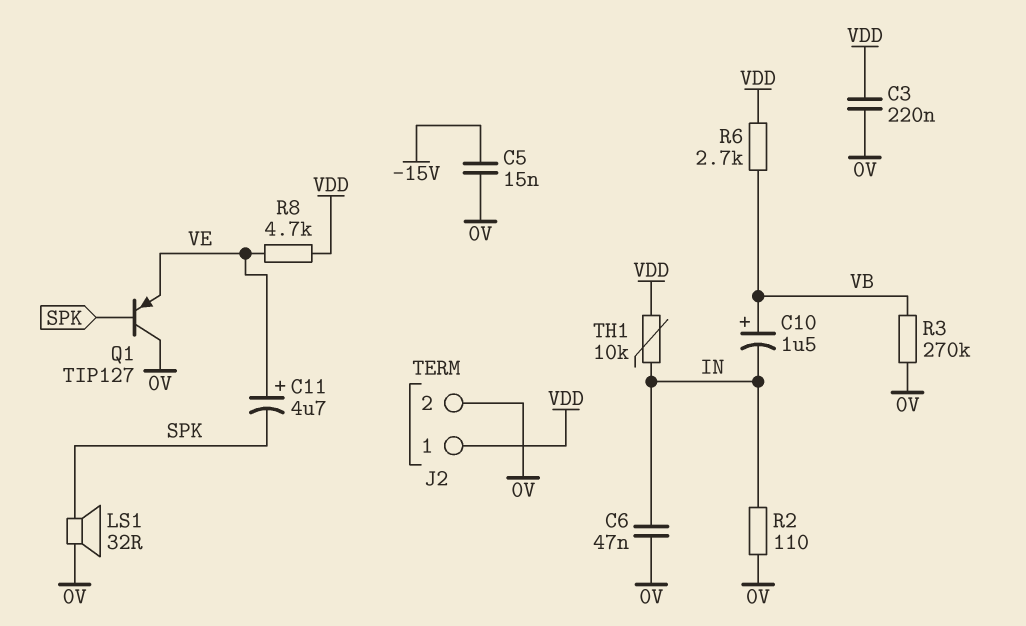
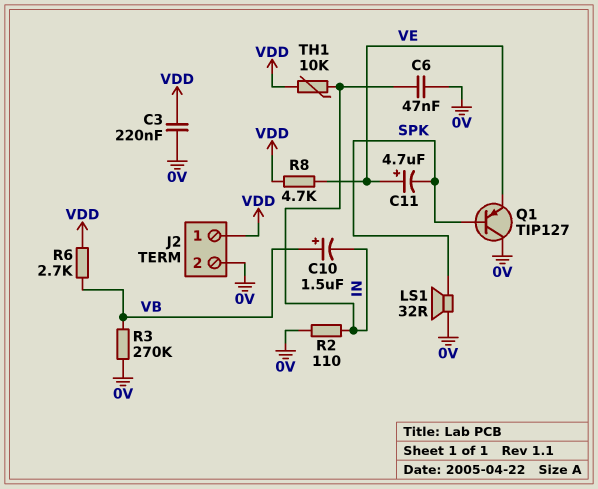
C5: 15nF (-15V, 0V) -> none

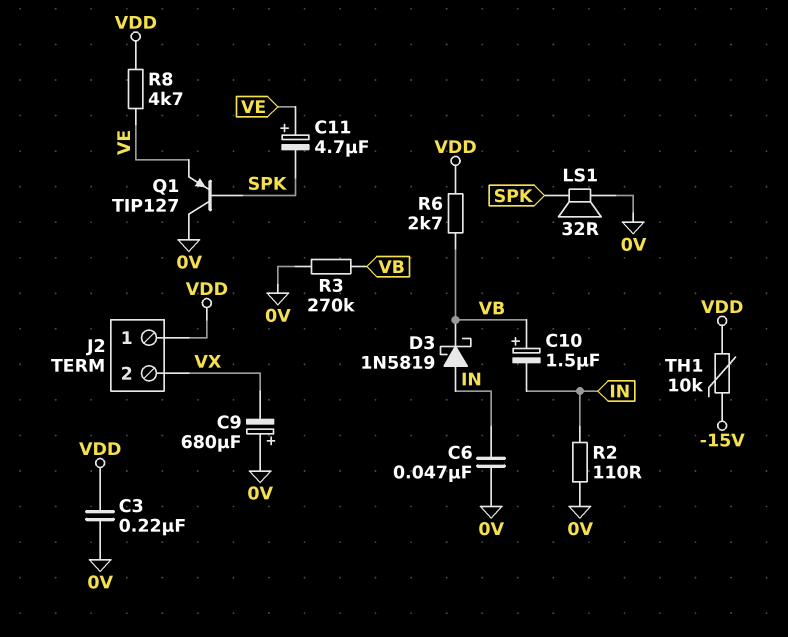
C9: none -> 680uF (plus 0V, minus VX)
D3: none -> schottky 1N5819 (A IN, K VB)
J2 pin 2: 0V -> VX
TH1: 10k (IN, VDD) -> 10k (-15V, VDD)

